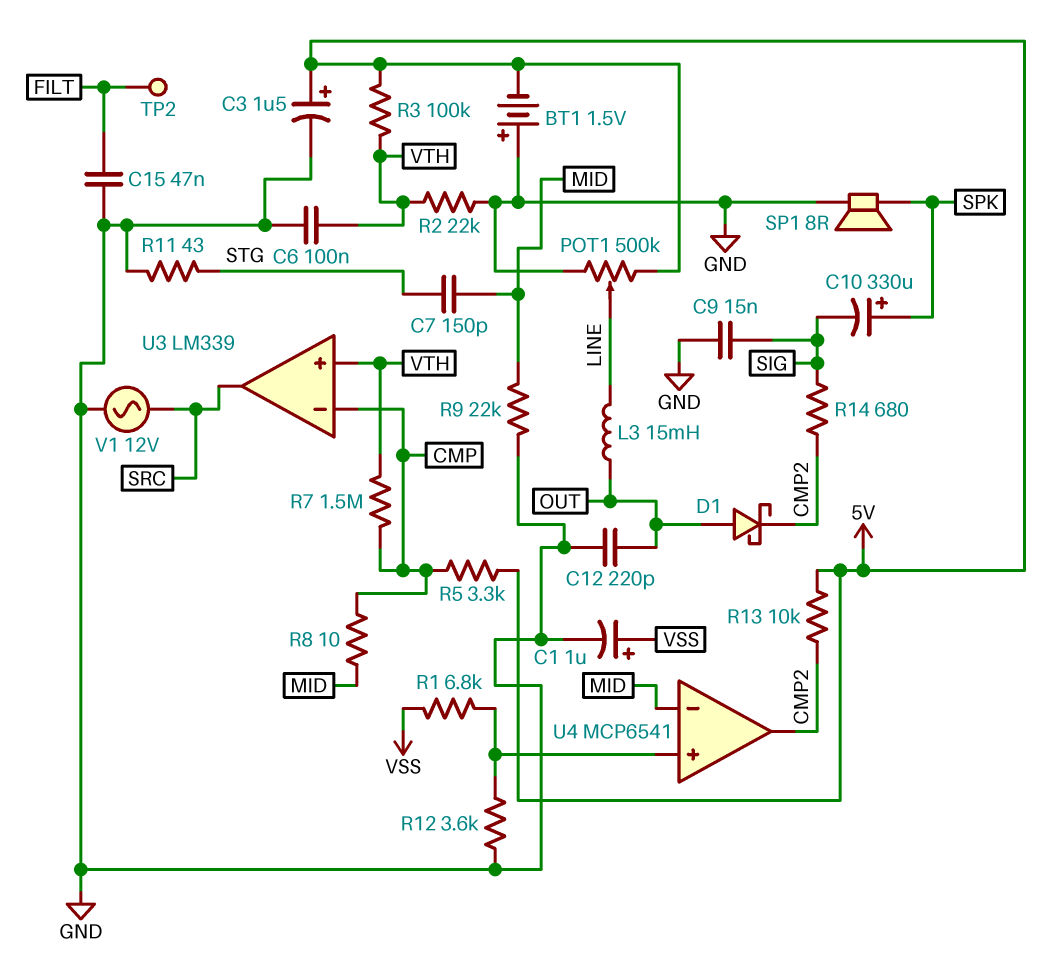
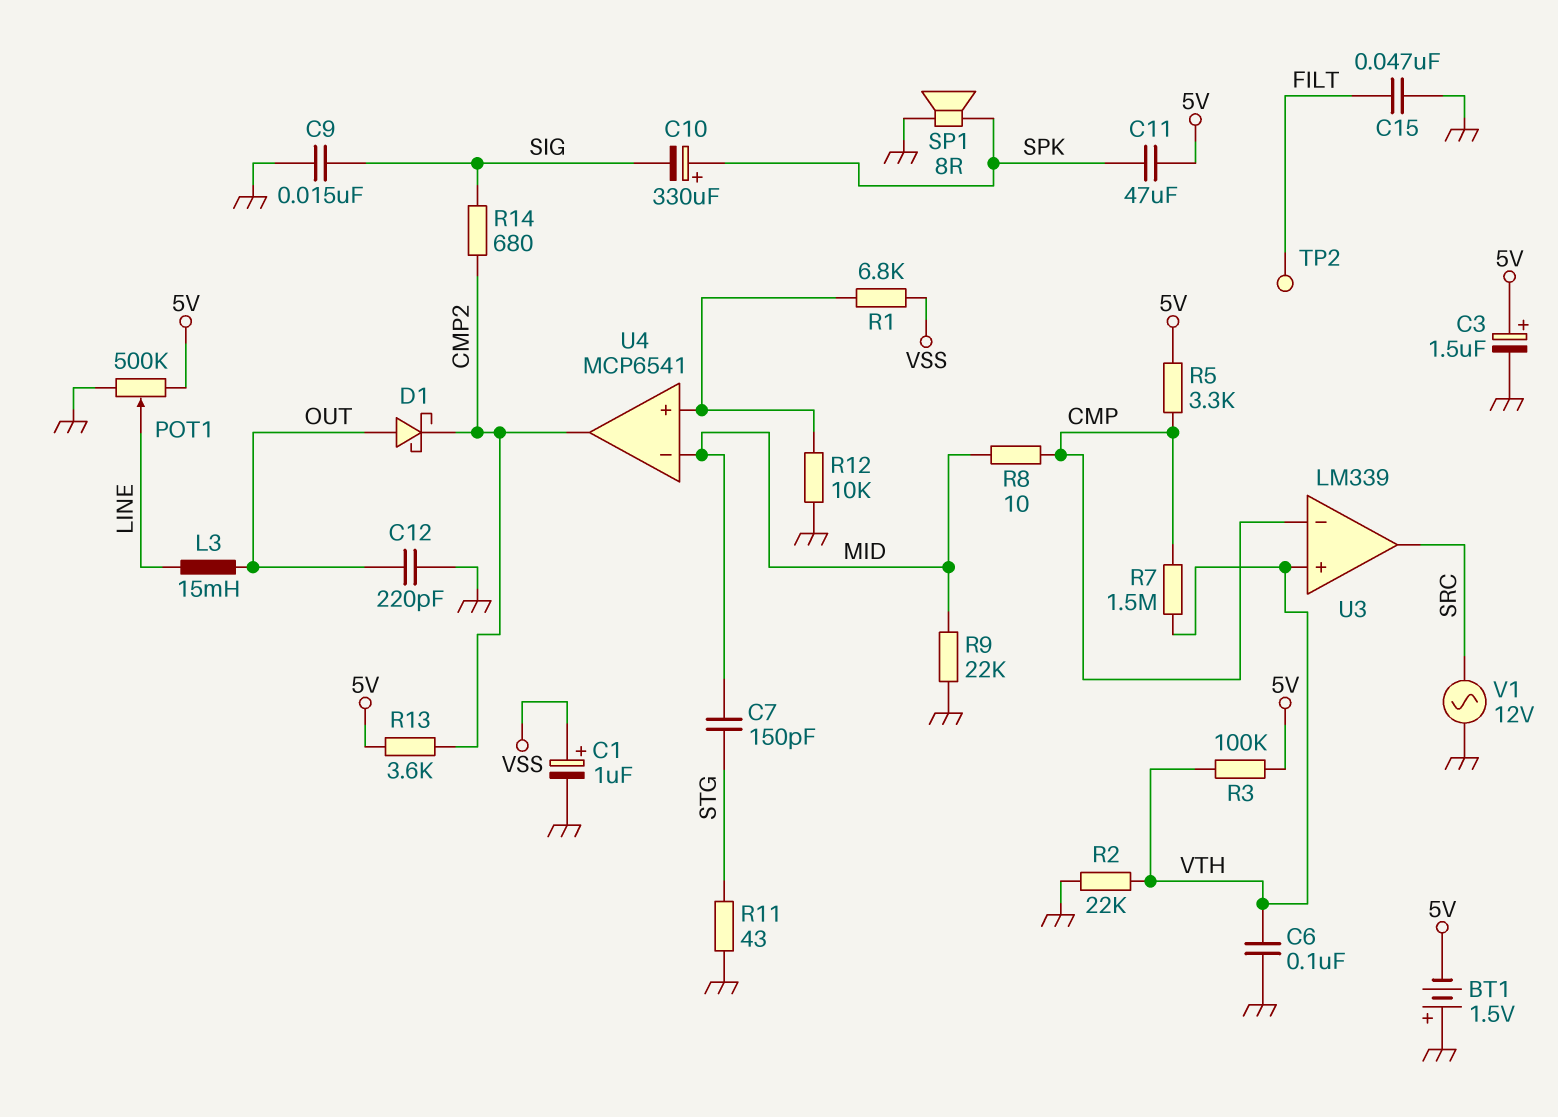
C11: none -> 47uF (5V, SPK)
R12: 3.6k (GND, U4/in+) -> 10k (GND, U4/in+)
R13: 10k (5V, CMP2) -> 3.6k (5V, CMP2)

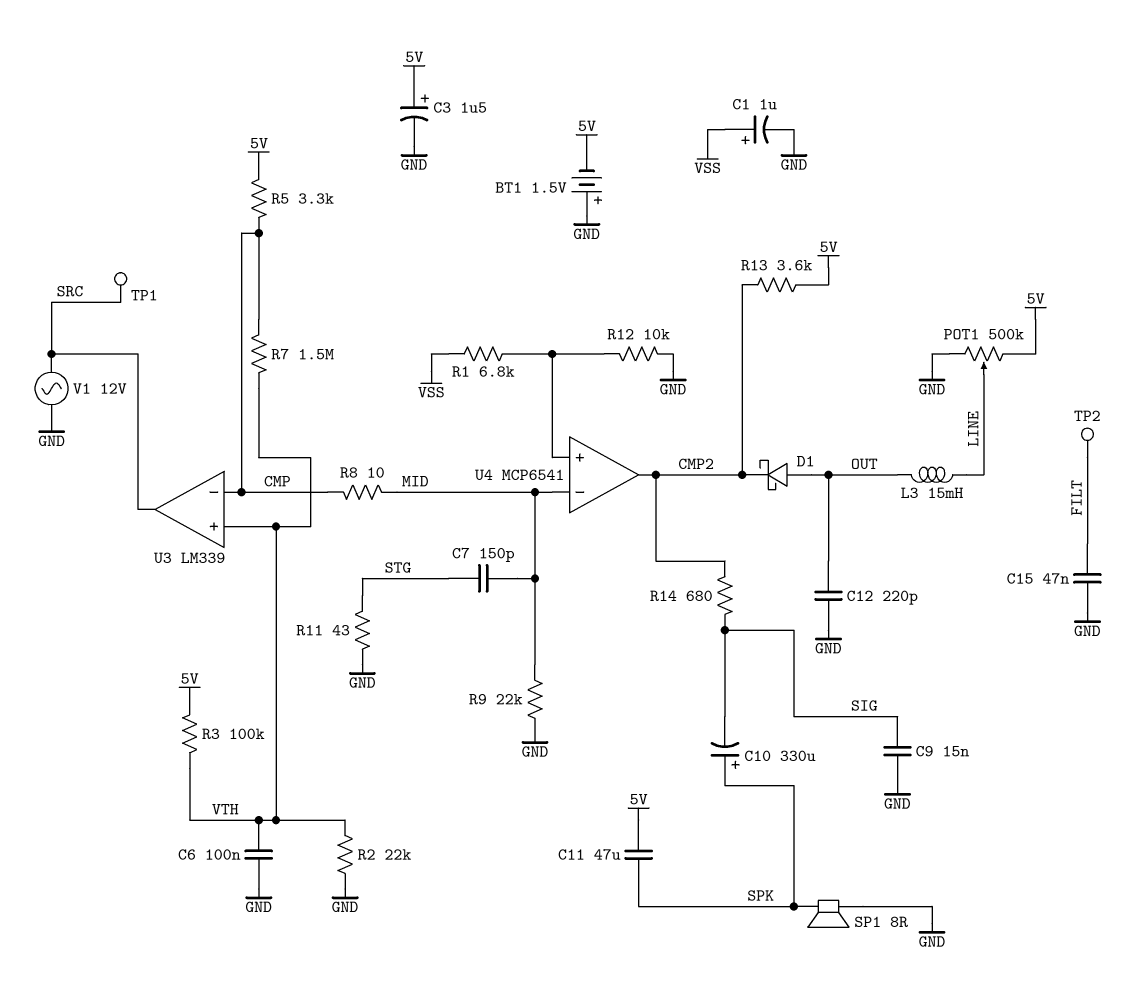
TP1: none -> test point (SRC)

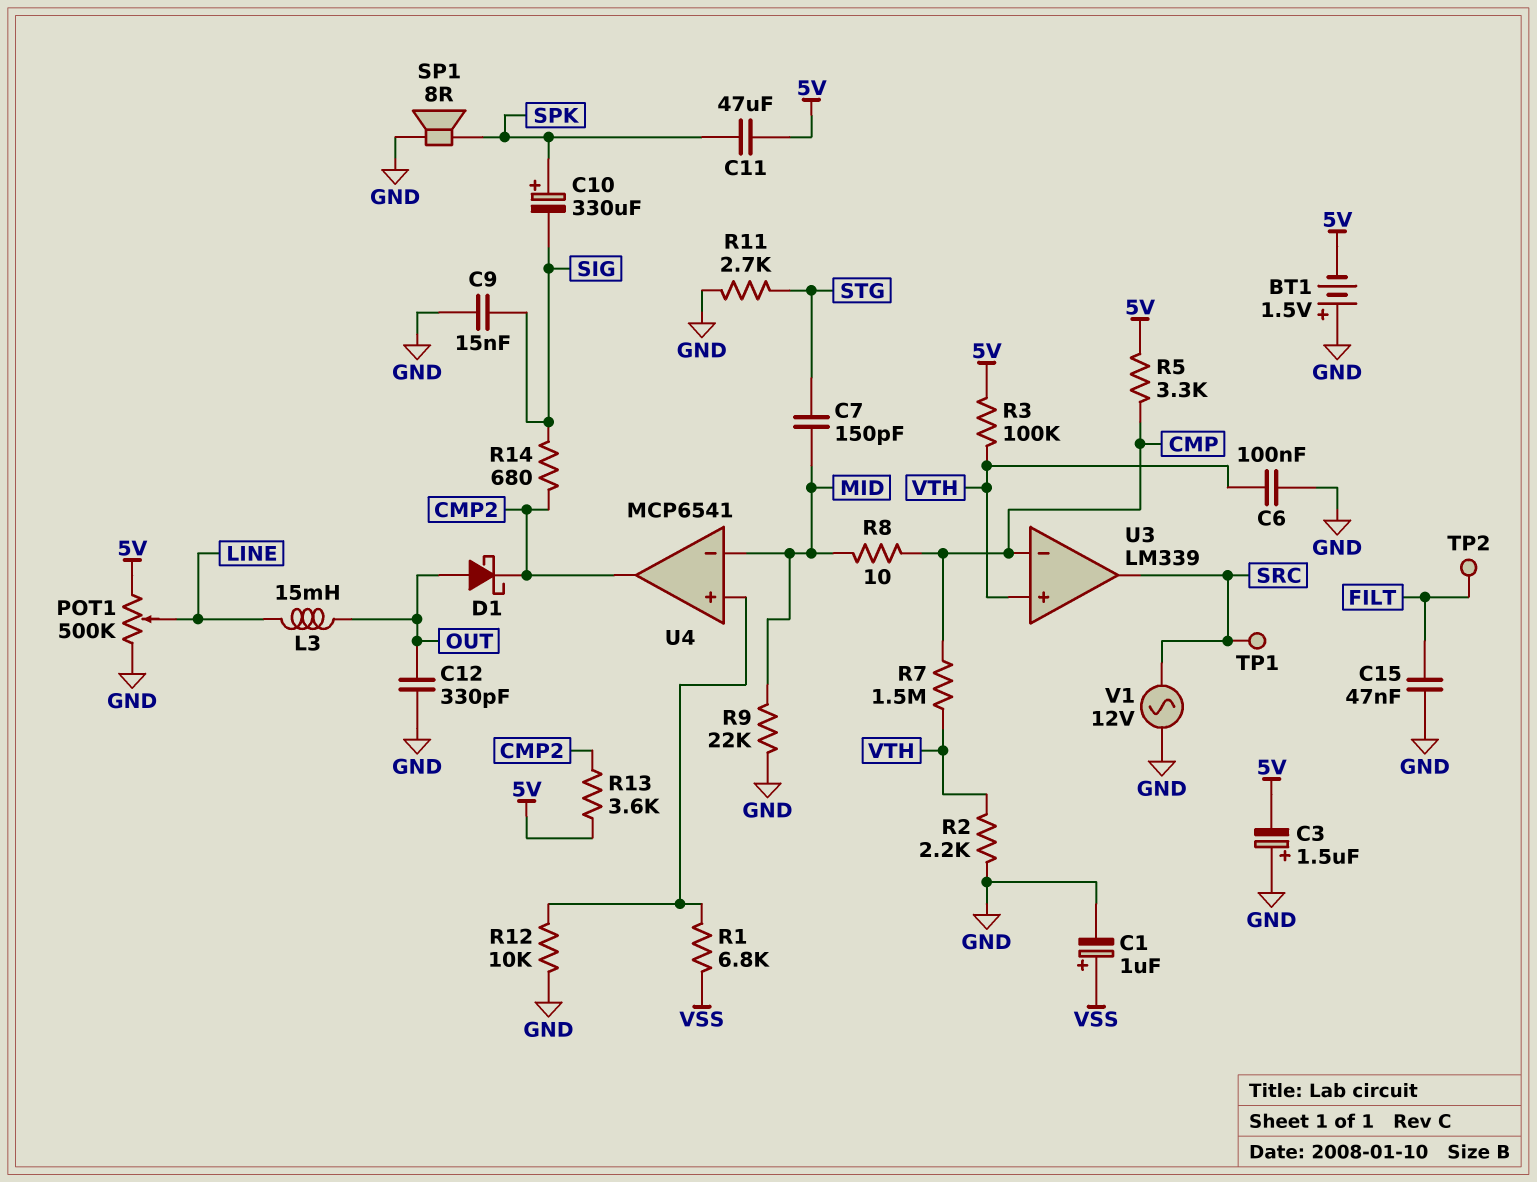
C3: 1.5uF (plus 5V, minus GND) -> 1.5uF (plus GND, minus 5V)
C12: 220pF (GND, OUT) -> 330pF (GND, OUT)
R2: 22k (GND, VTH) -> 2.2k (GND, VTH)
R11: 43 (GND, STG) -> 2.7k (GND, STG)

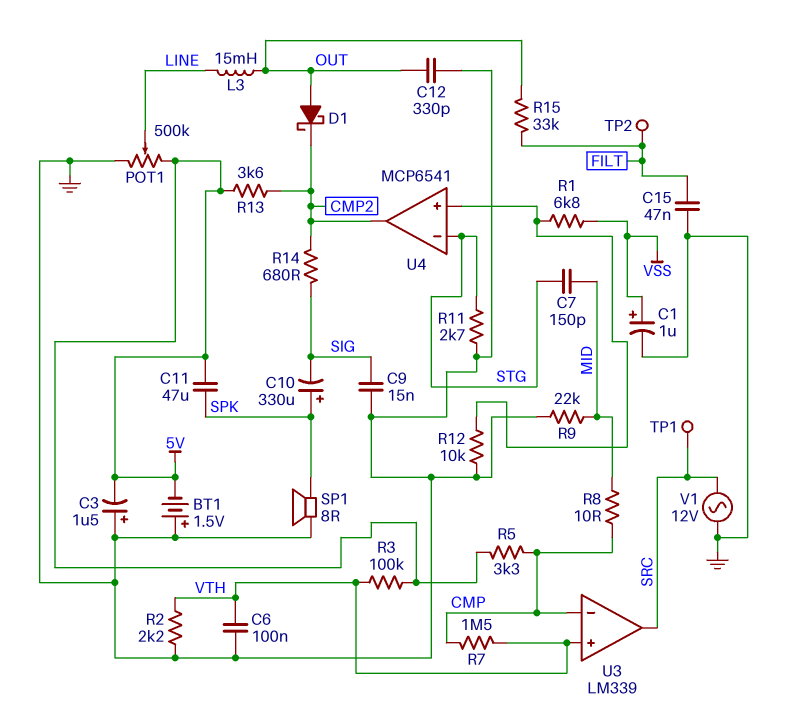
R15: none -> 33k (FILT, OUT)
U4 pin in-: MID -> STG

